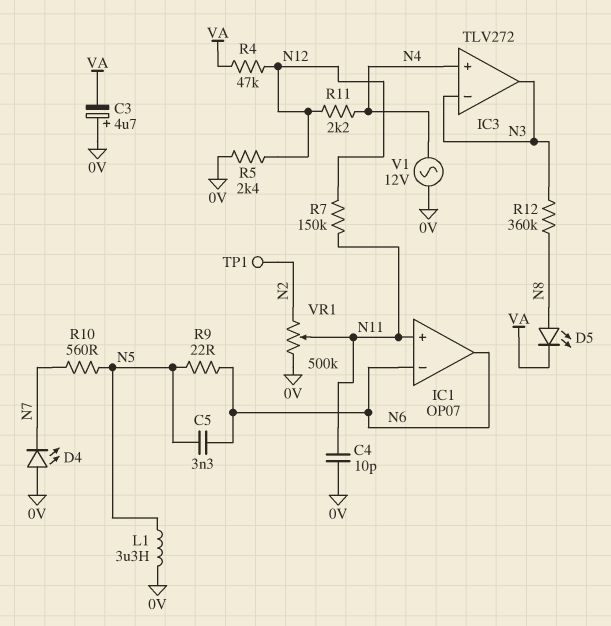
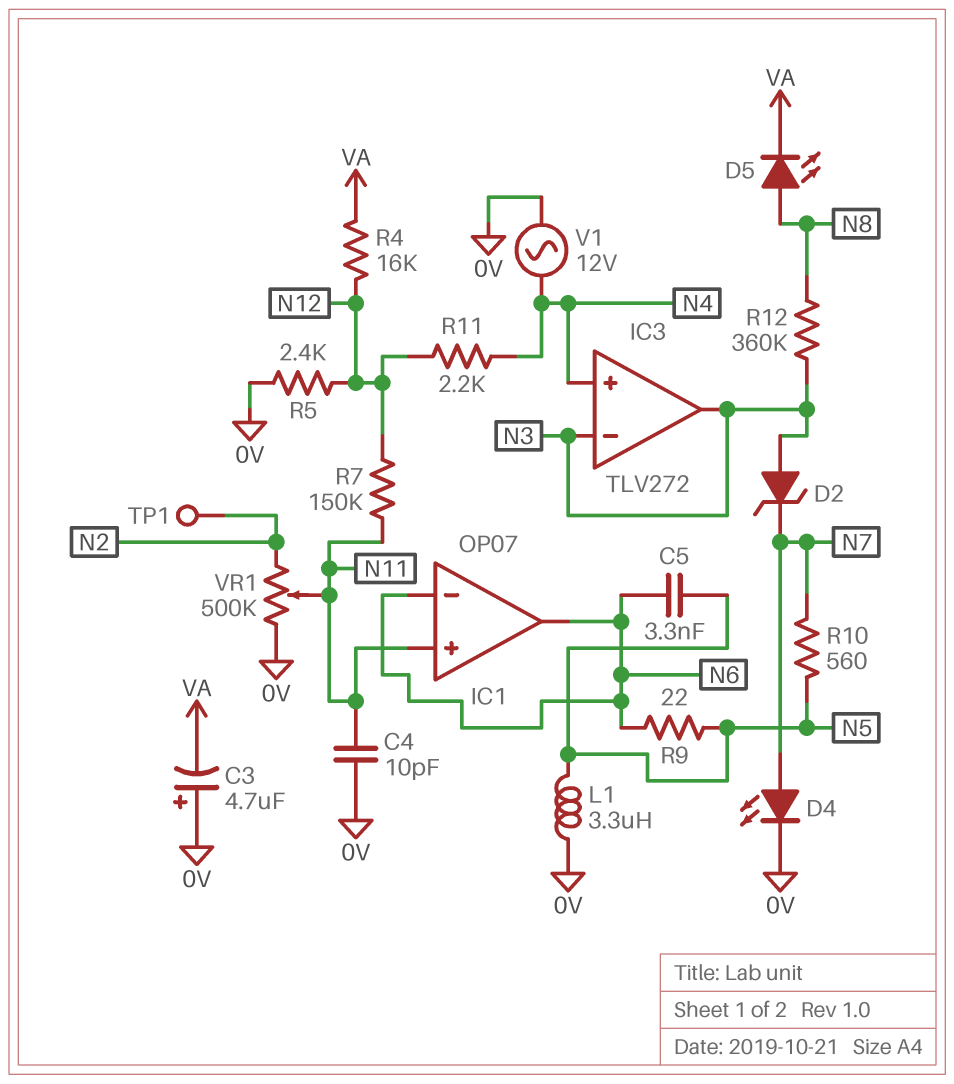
D2: none -> zener (A N3, K N7)
D4: LED (A 0V, K N7) -> LED (A N7, K 0V)
R4: 47k (N12, VA) -> 16k (N12, VA)

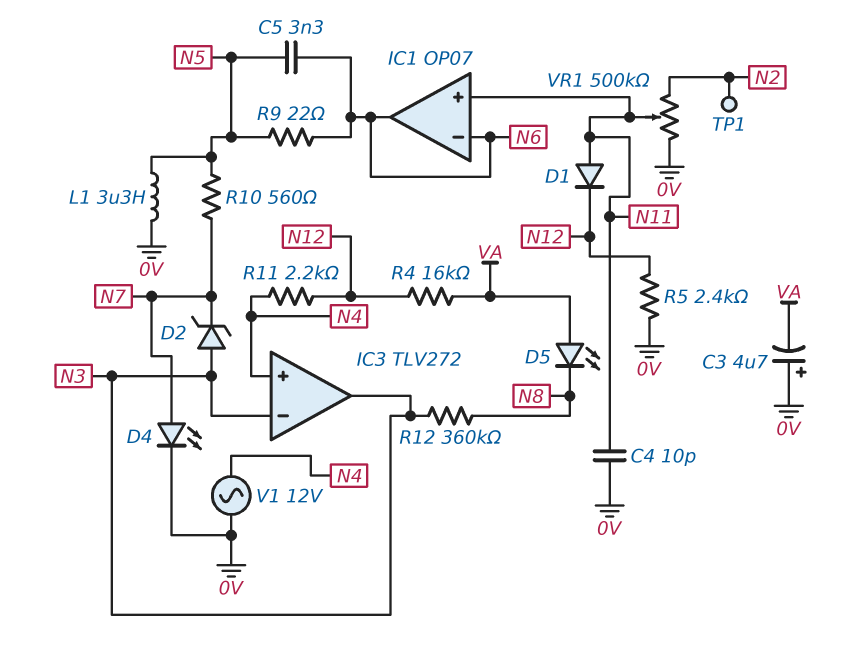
D1: none -> diode (A N11, K N12)
D5: LED (A N8, K VA) -> LED (A VA, K N8)
R7: 150k (N11, N12) -> none

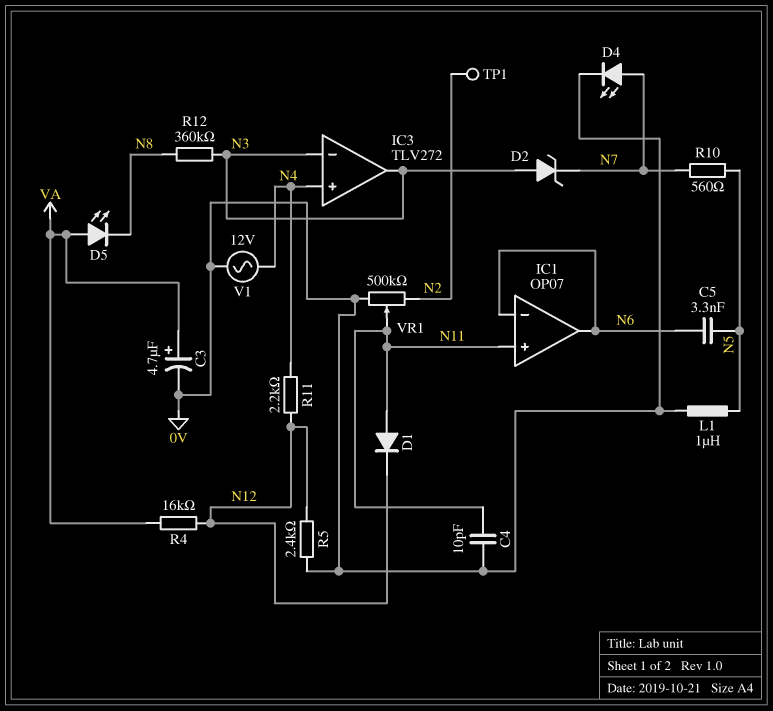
C3: 4.7uF (plus 0V, minus VA) -> 4.7uF (plus VA, minus 0V)
L1: 3.3uH (0V, N5) -> 1uH (0V, N5)
R9: 22 (N5, N6) -> none

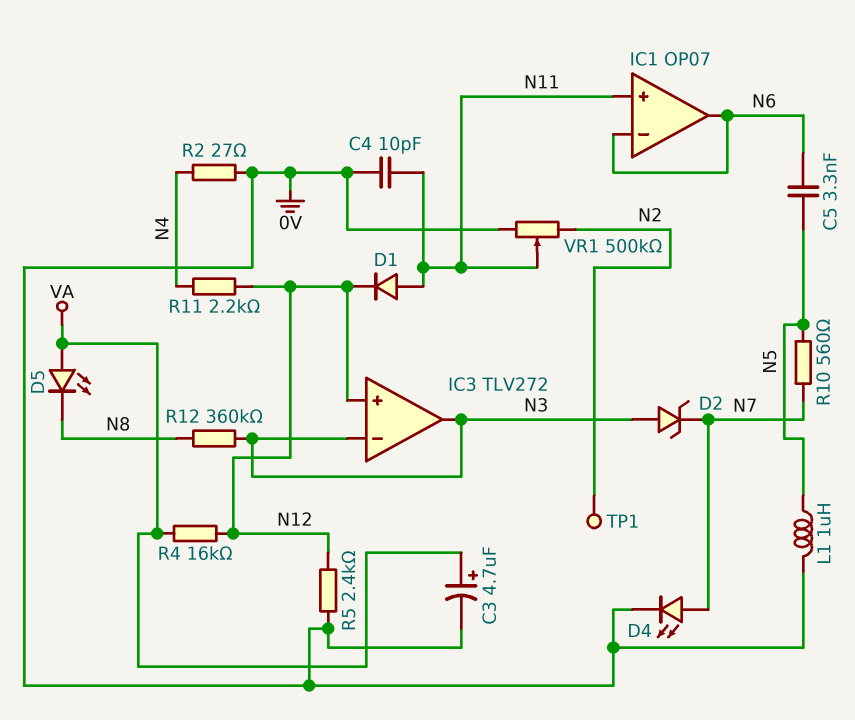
IC3 pin in+: N4 -> N12
R2: none -> 27 (0V, N4)
V1: AC 12V (0V, N4) -> none

